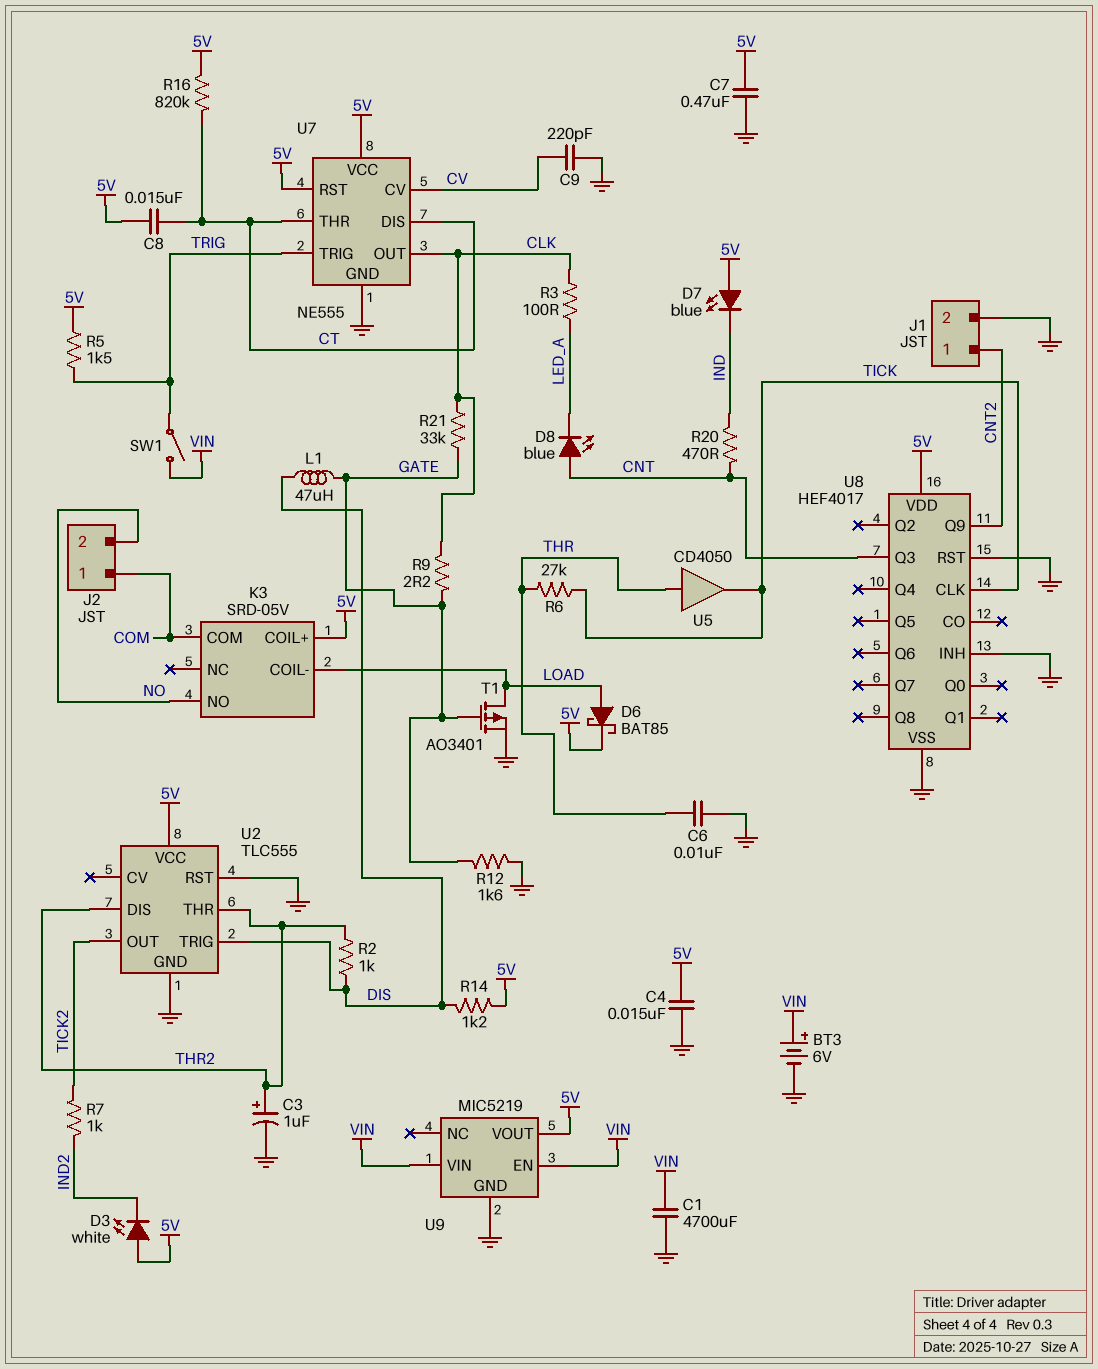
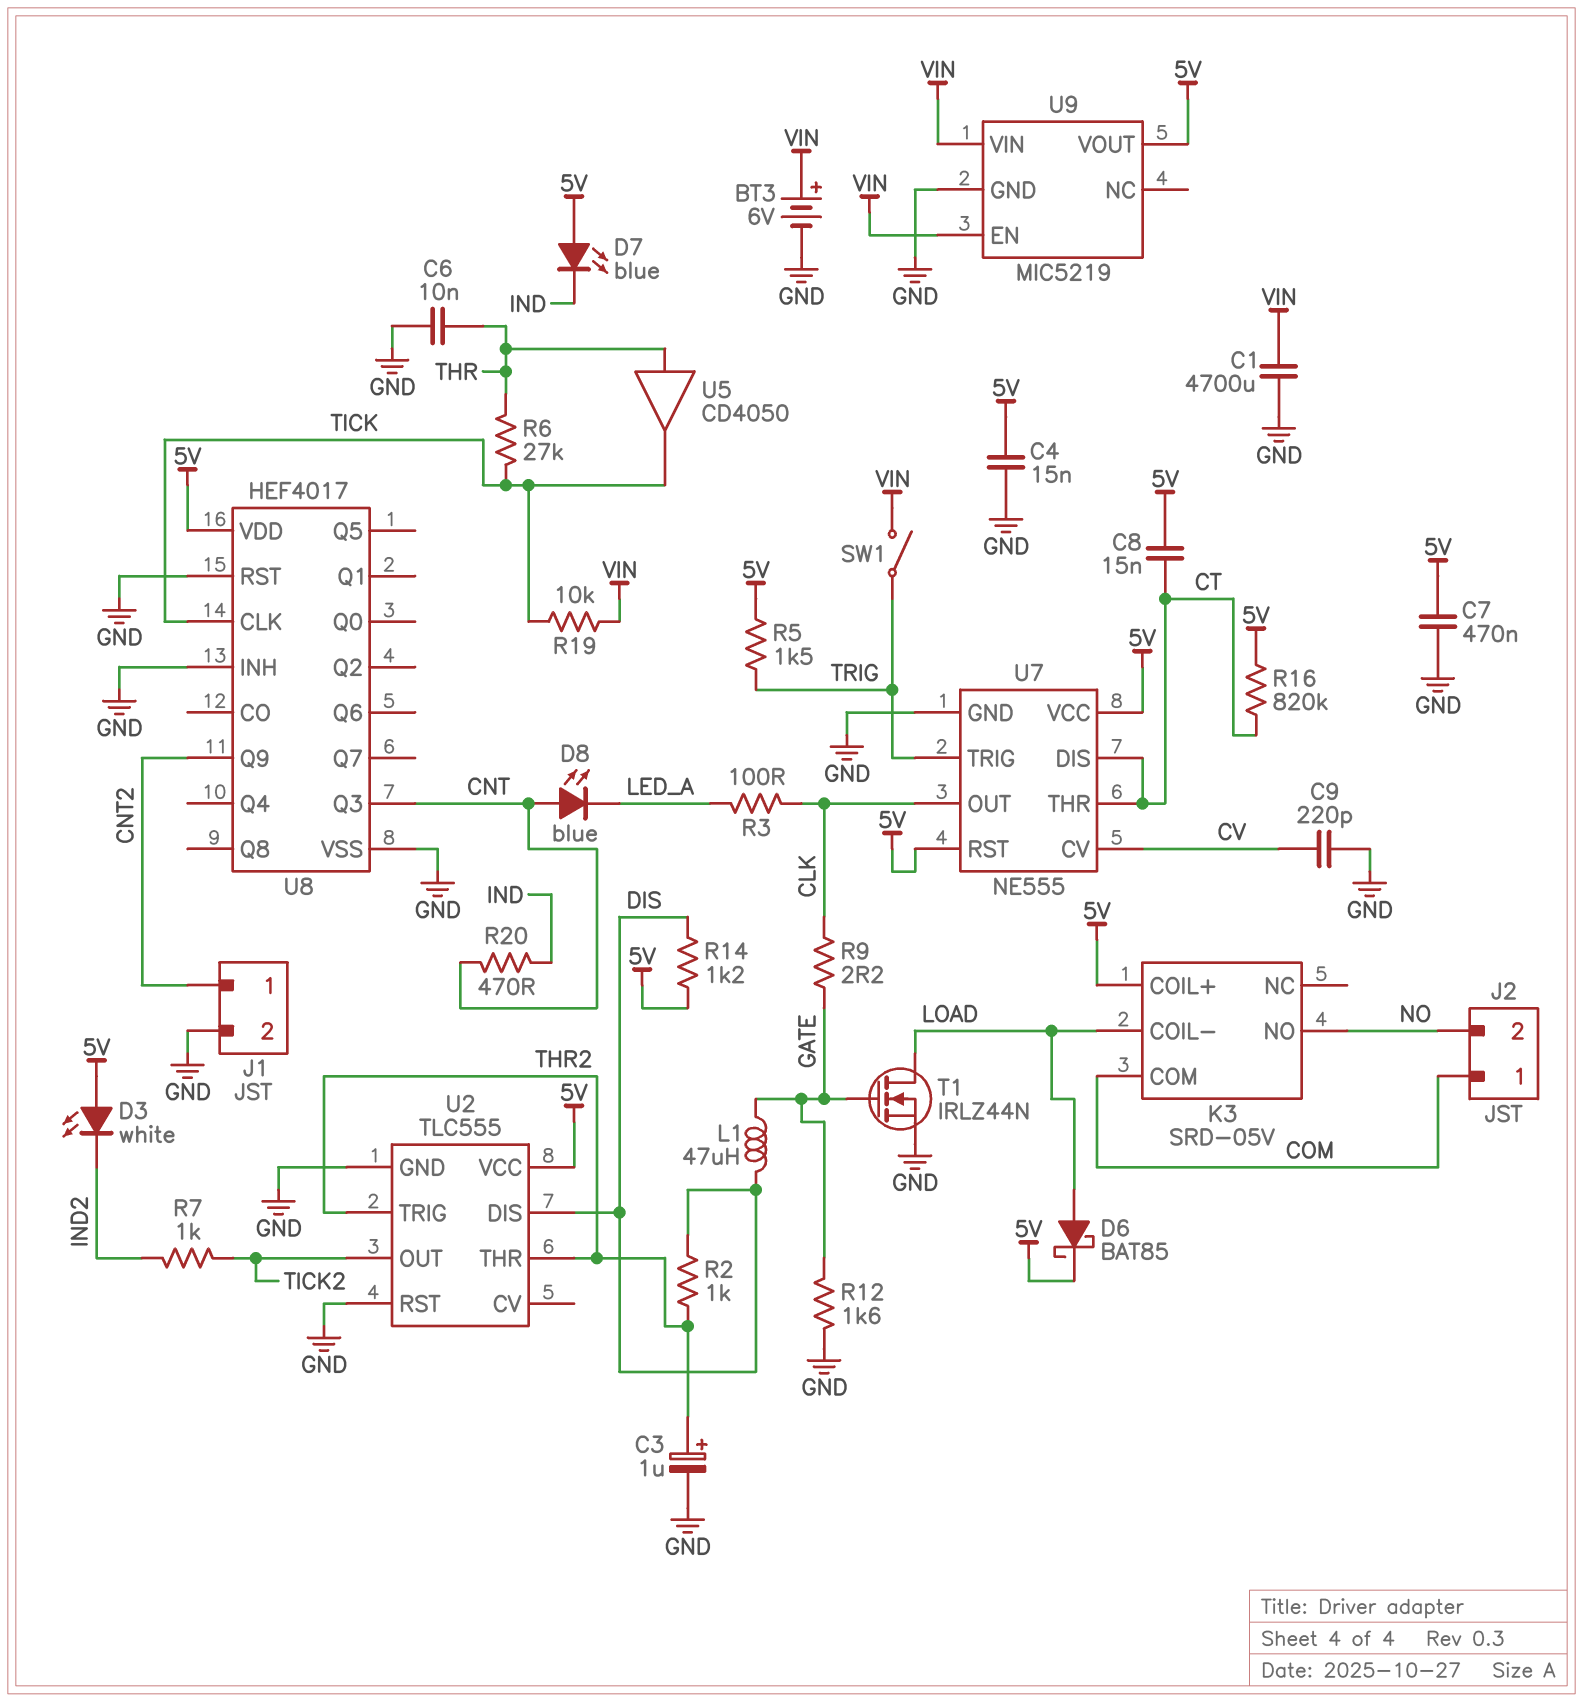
R19: none -> 10k (TICK, VIN)
R21: 33k (CLK, GATE) -> none
T1: PMOS AO3401 (G GATE, D LOAD, S GND) -> NMOS IRLZ44N (G GATE, D LOAD, S GND)
U2 pin DIS: THR2 -> DIS
U2 pin TRIG: DIS -> THR2

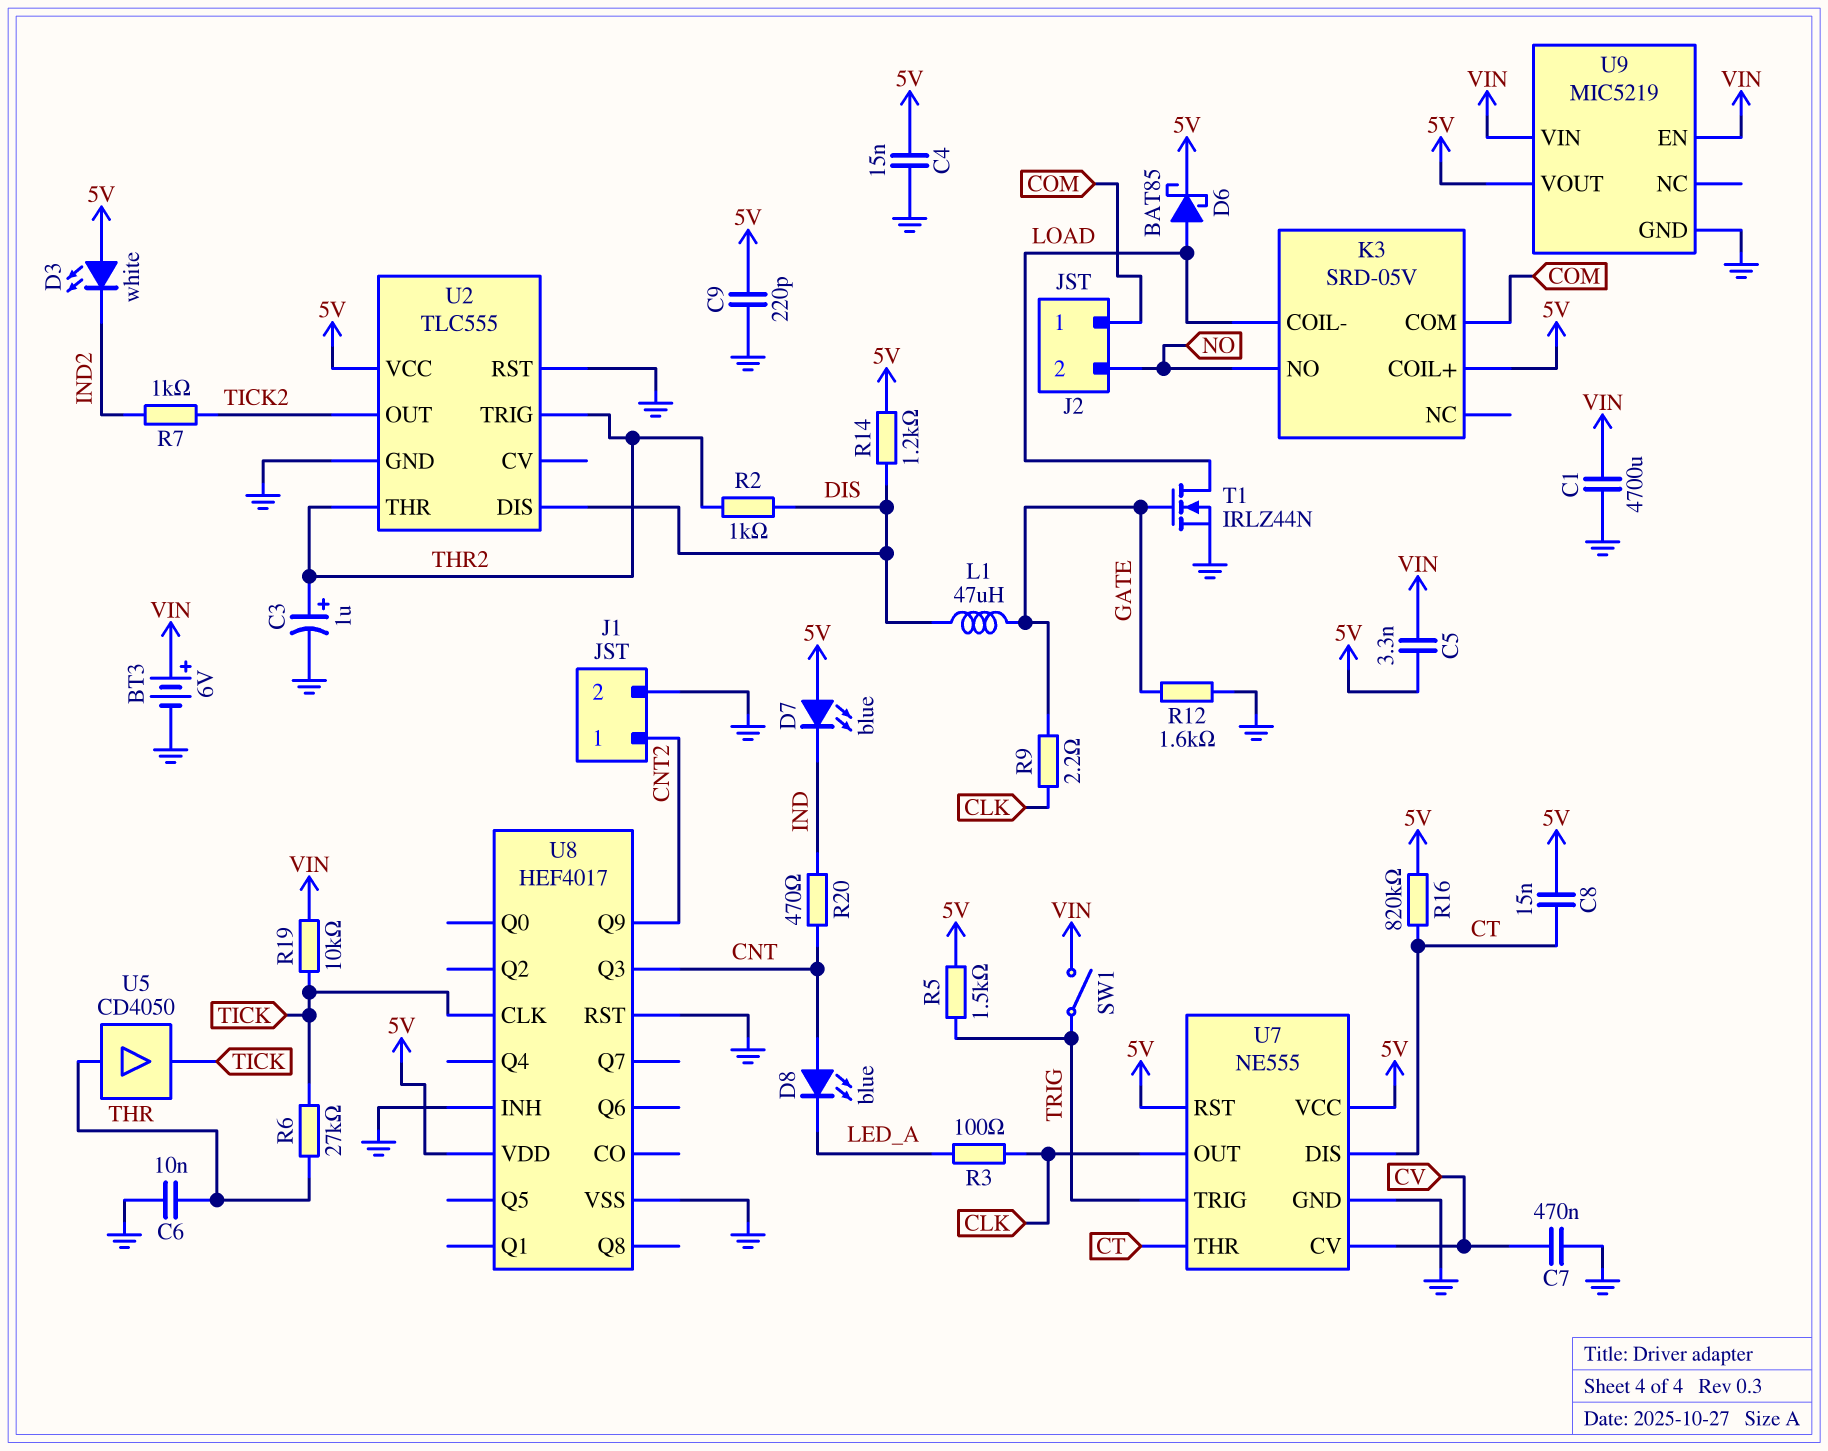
C5: none -> 3.3nF (5V, VIN)
C7: 470nF (5V, GND) -> 470nF (CV, GND)
C9: 220pF (CV, GND) -> 220pF (5V, GND)

